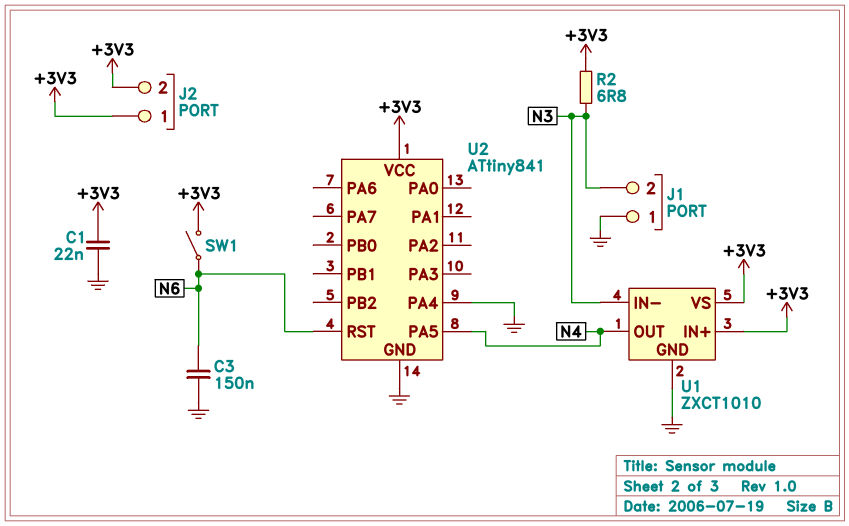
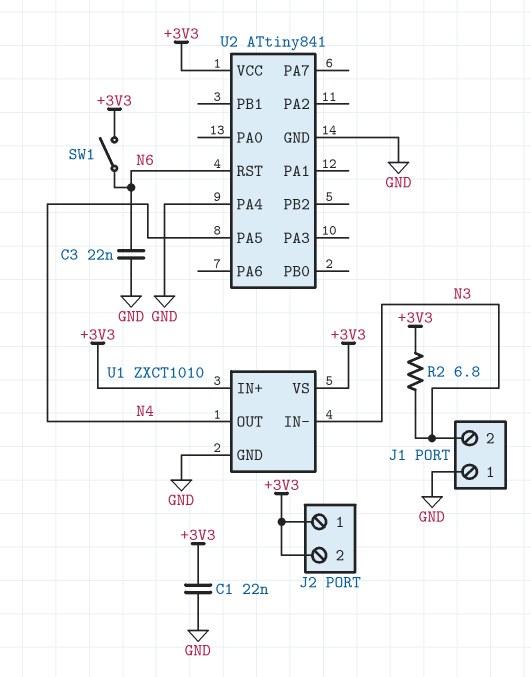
C3: 150nF (GND, N6) -> 22nF (GND, N6)

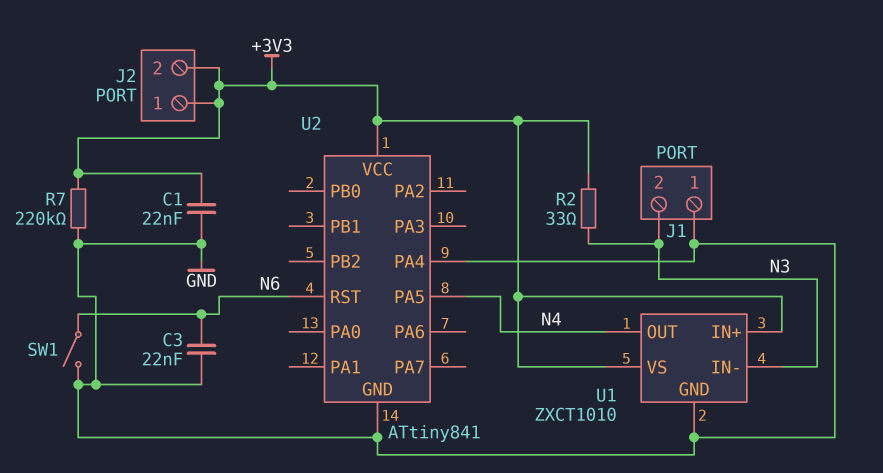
R2: 6.8 (+3V3, N3) -> 33 (+3V3, N3)
R7: none -> 220k (+3V3, GND)
SW1: switch (+3V3, N6) -> switch (GND, N6)

